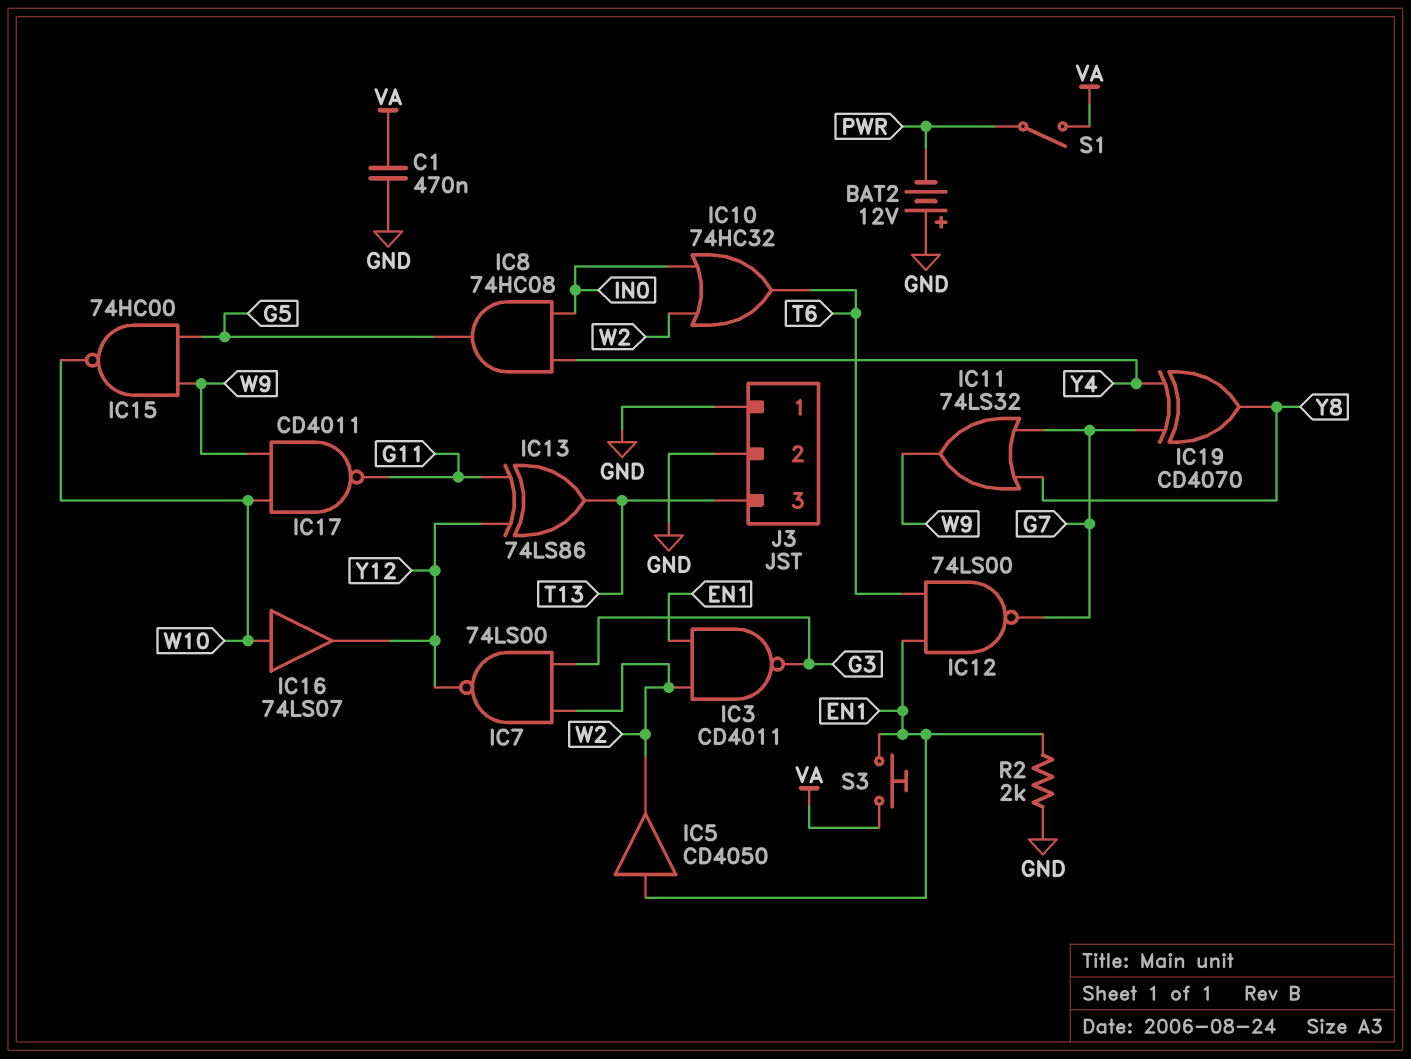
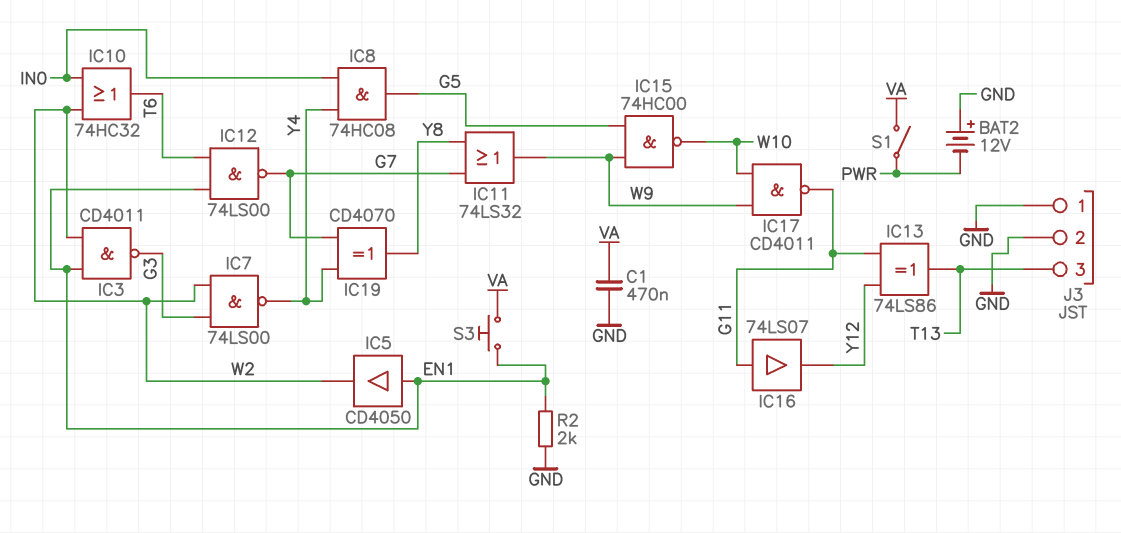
IC7: NAND 74LS00 (in G3, in W2, out Y12) -> NAND 74LS00 (in G3, in W2, out Y4)
IC16: buffer 74LS07 (in W10, out Y12) -> buffer 74LS07 (in G11, out Y12)

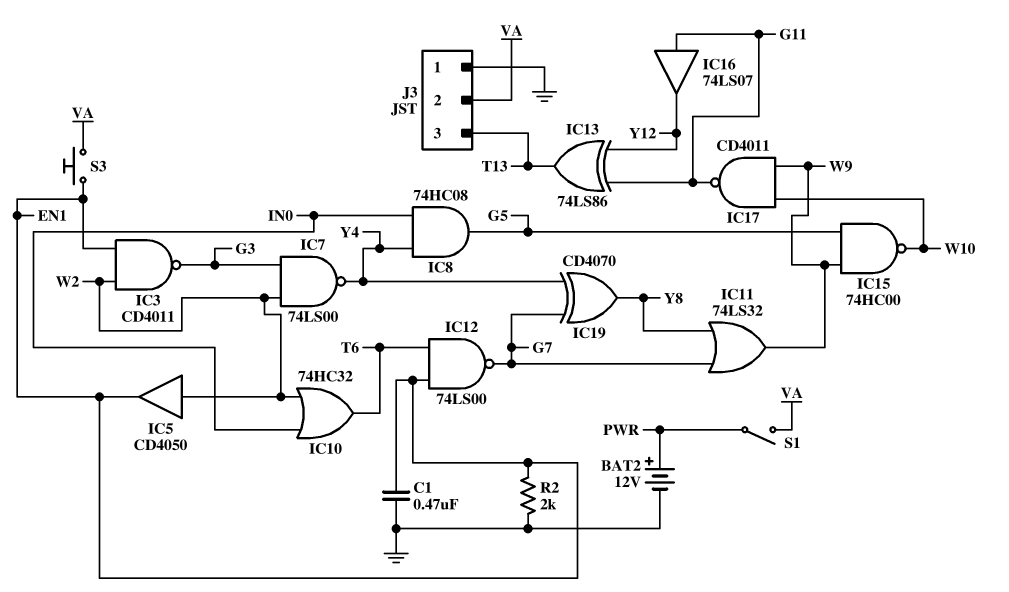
BAT2: 12V (plus GND, minus PWR) -> 12V (plus PWR, minus GND)
C1: 470nF (GND, VA) -> 470nF (EN1, GND)
IC5: buffer CD4050 (in EN1, out W2) -> buffer CD4050 (in W2, out EN1)
J3 pin 2: GND -> VA

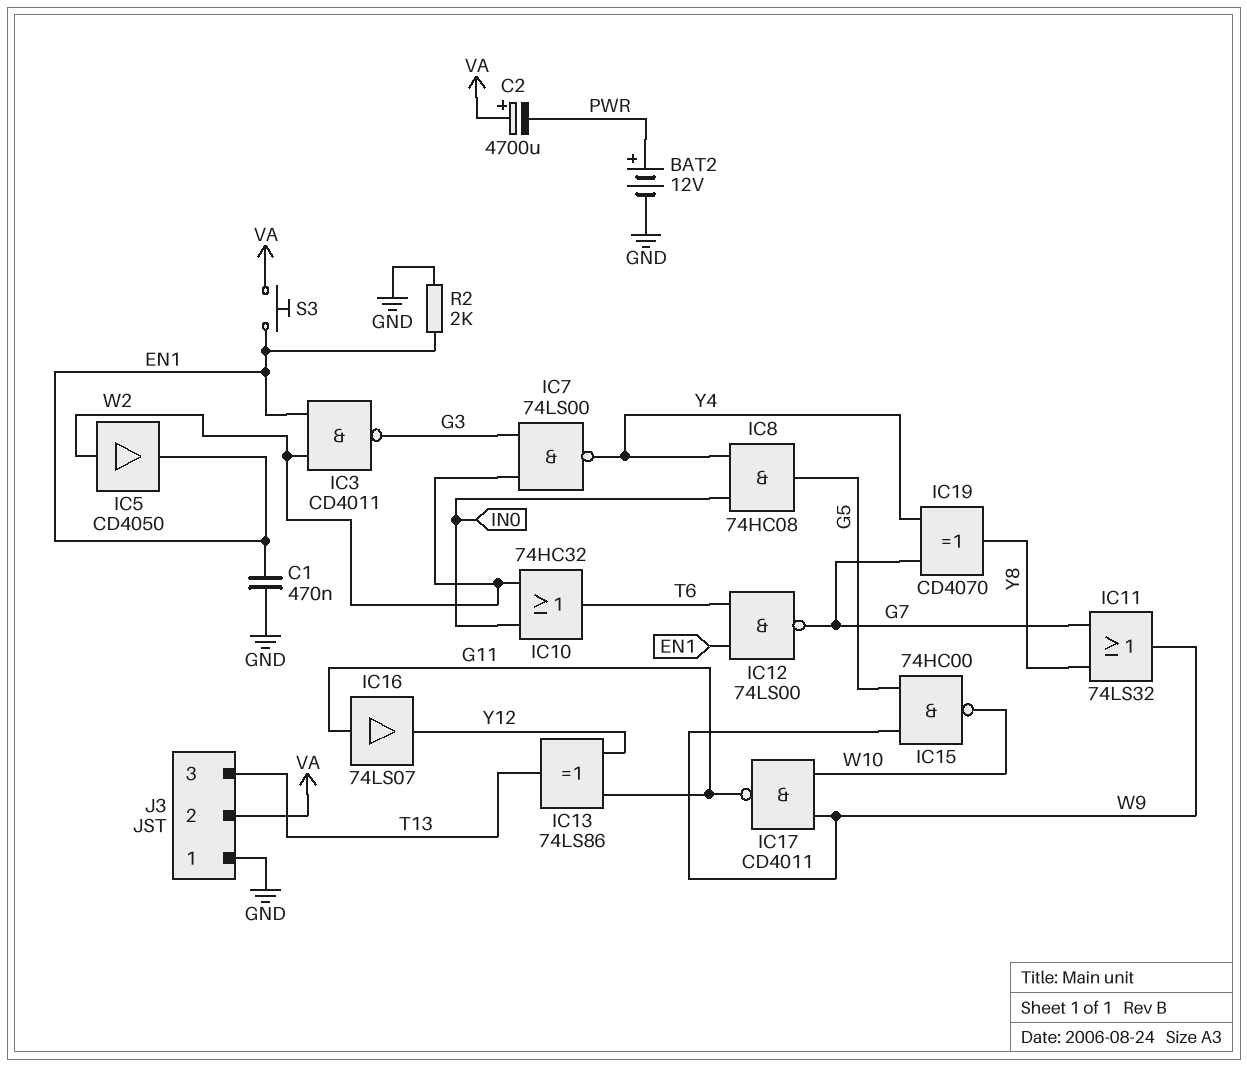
C2: none -> 4700uF (plus VA, minus PWR)
S1: switch (PWR, VA) -> none

